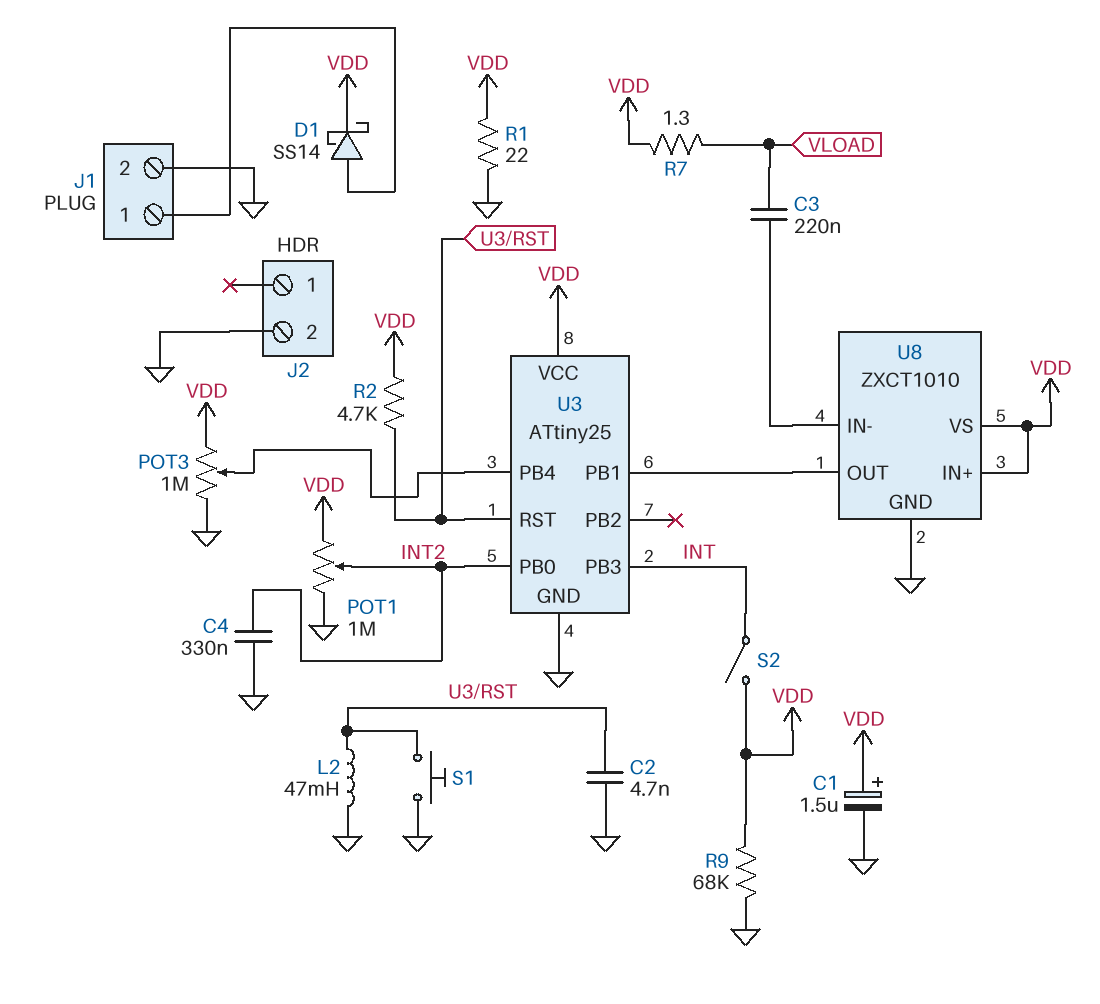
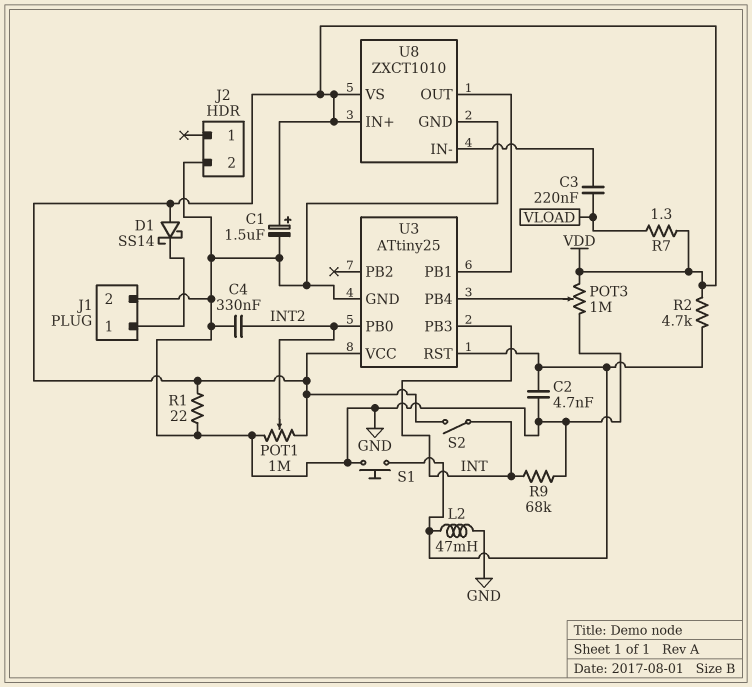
D1: schottky SS14 (A J1/1, K VDD) -> schottky SS14 (A VDD, K J1/1)
R9: 68k (GND, VDD) -> 68k (GND, INT)

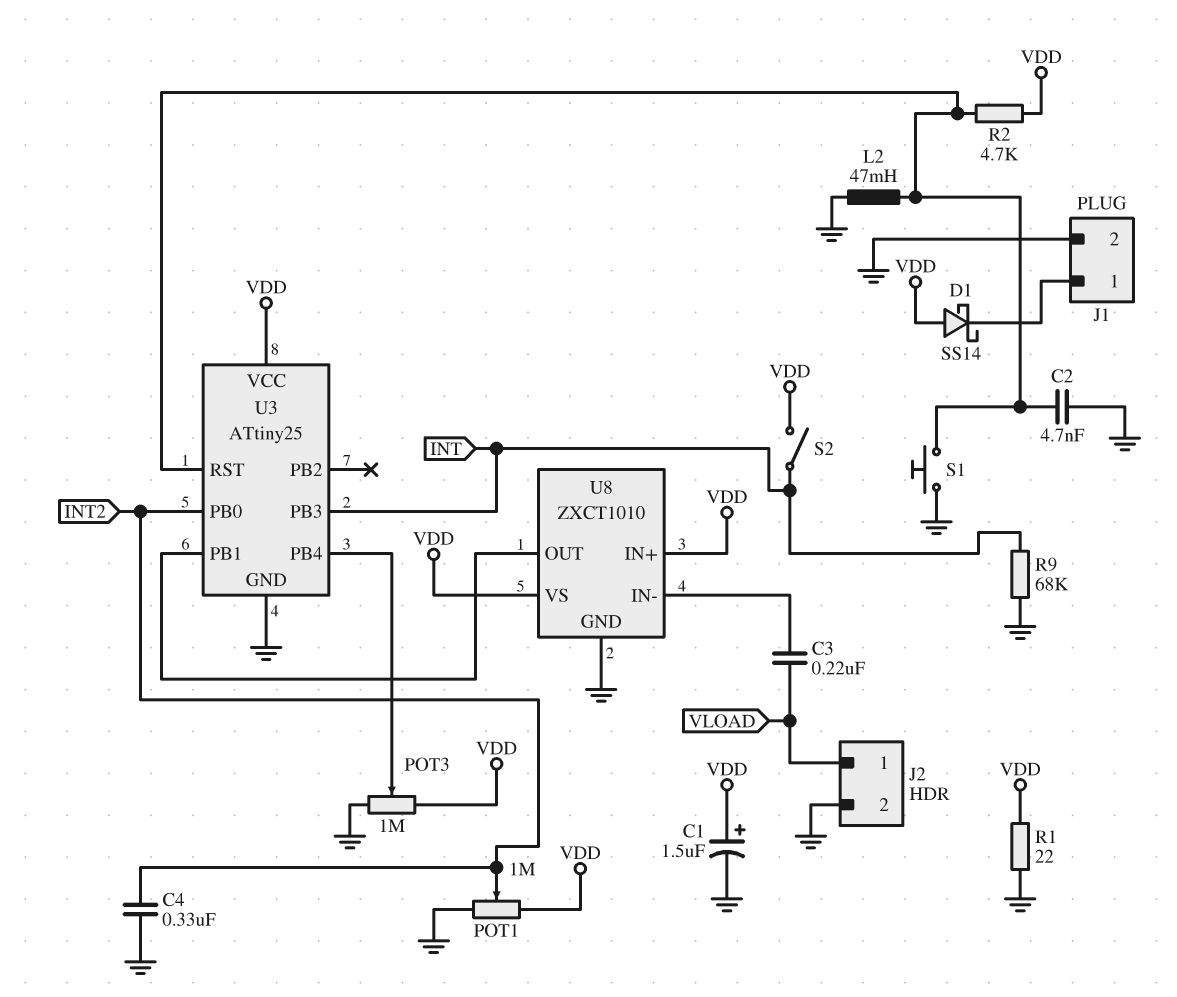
J2 pin 1: none -> VLOAD
R7: 1.3 (VDD, VLOAD) -> none

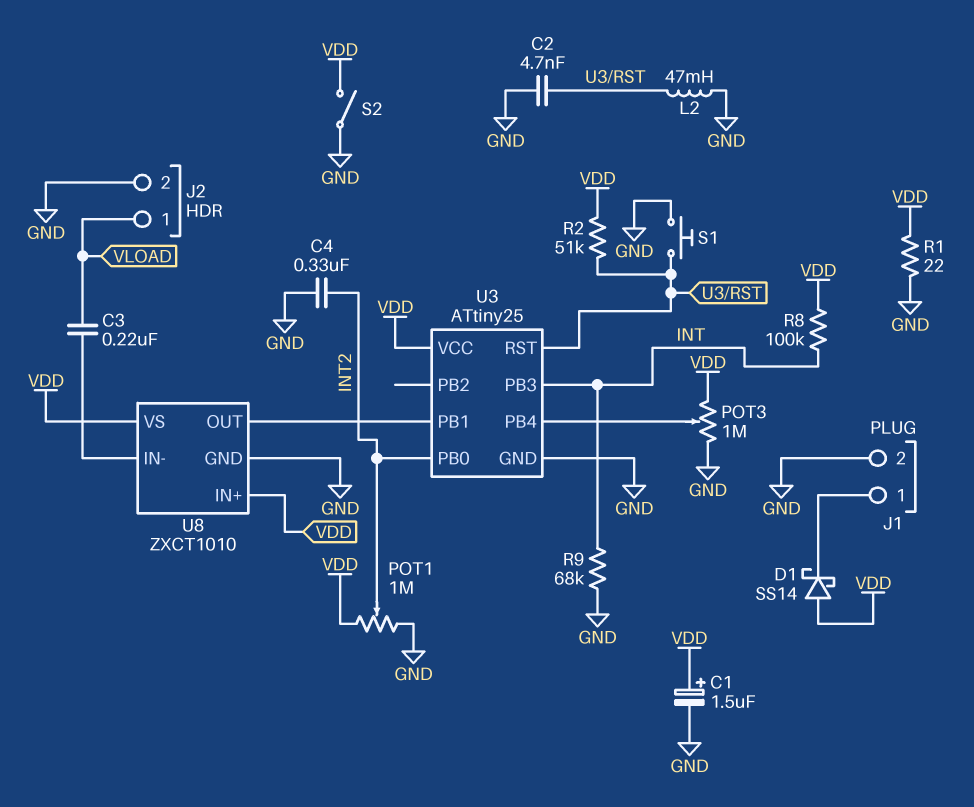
R2: 4.7k (U3/RST, VDD) -> 51k (U3/RST, VDD)
R8: none -> 100k (INT, VDD)
S2: switch (INT, VDD) -> switch (GND, VDD)

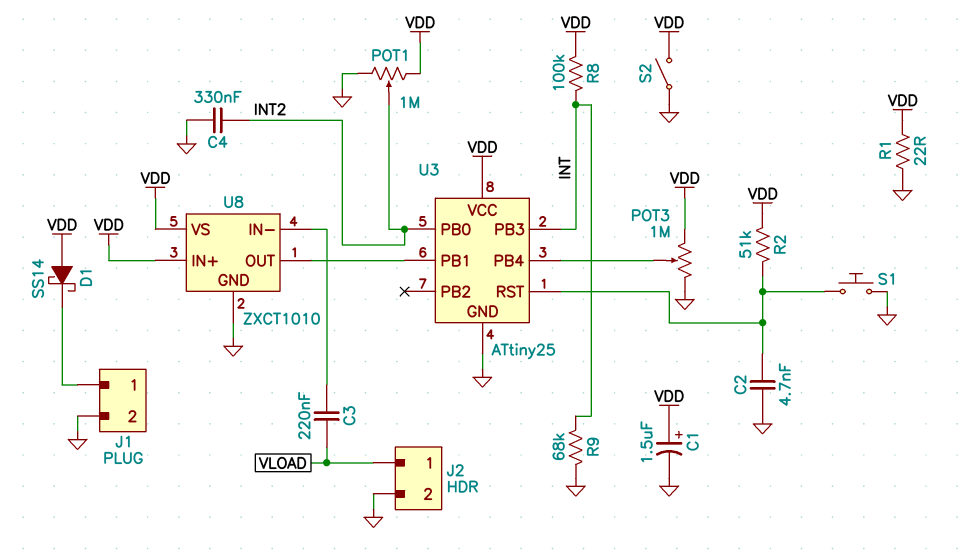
L2: 47mH (GND, U3/RST) -> none

